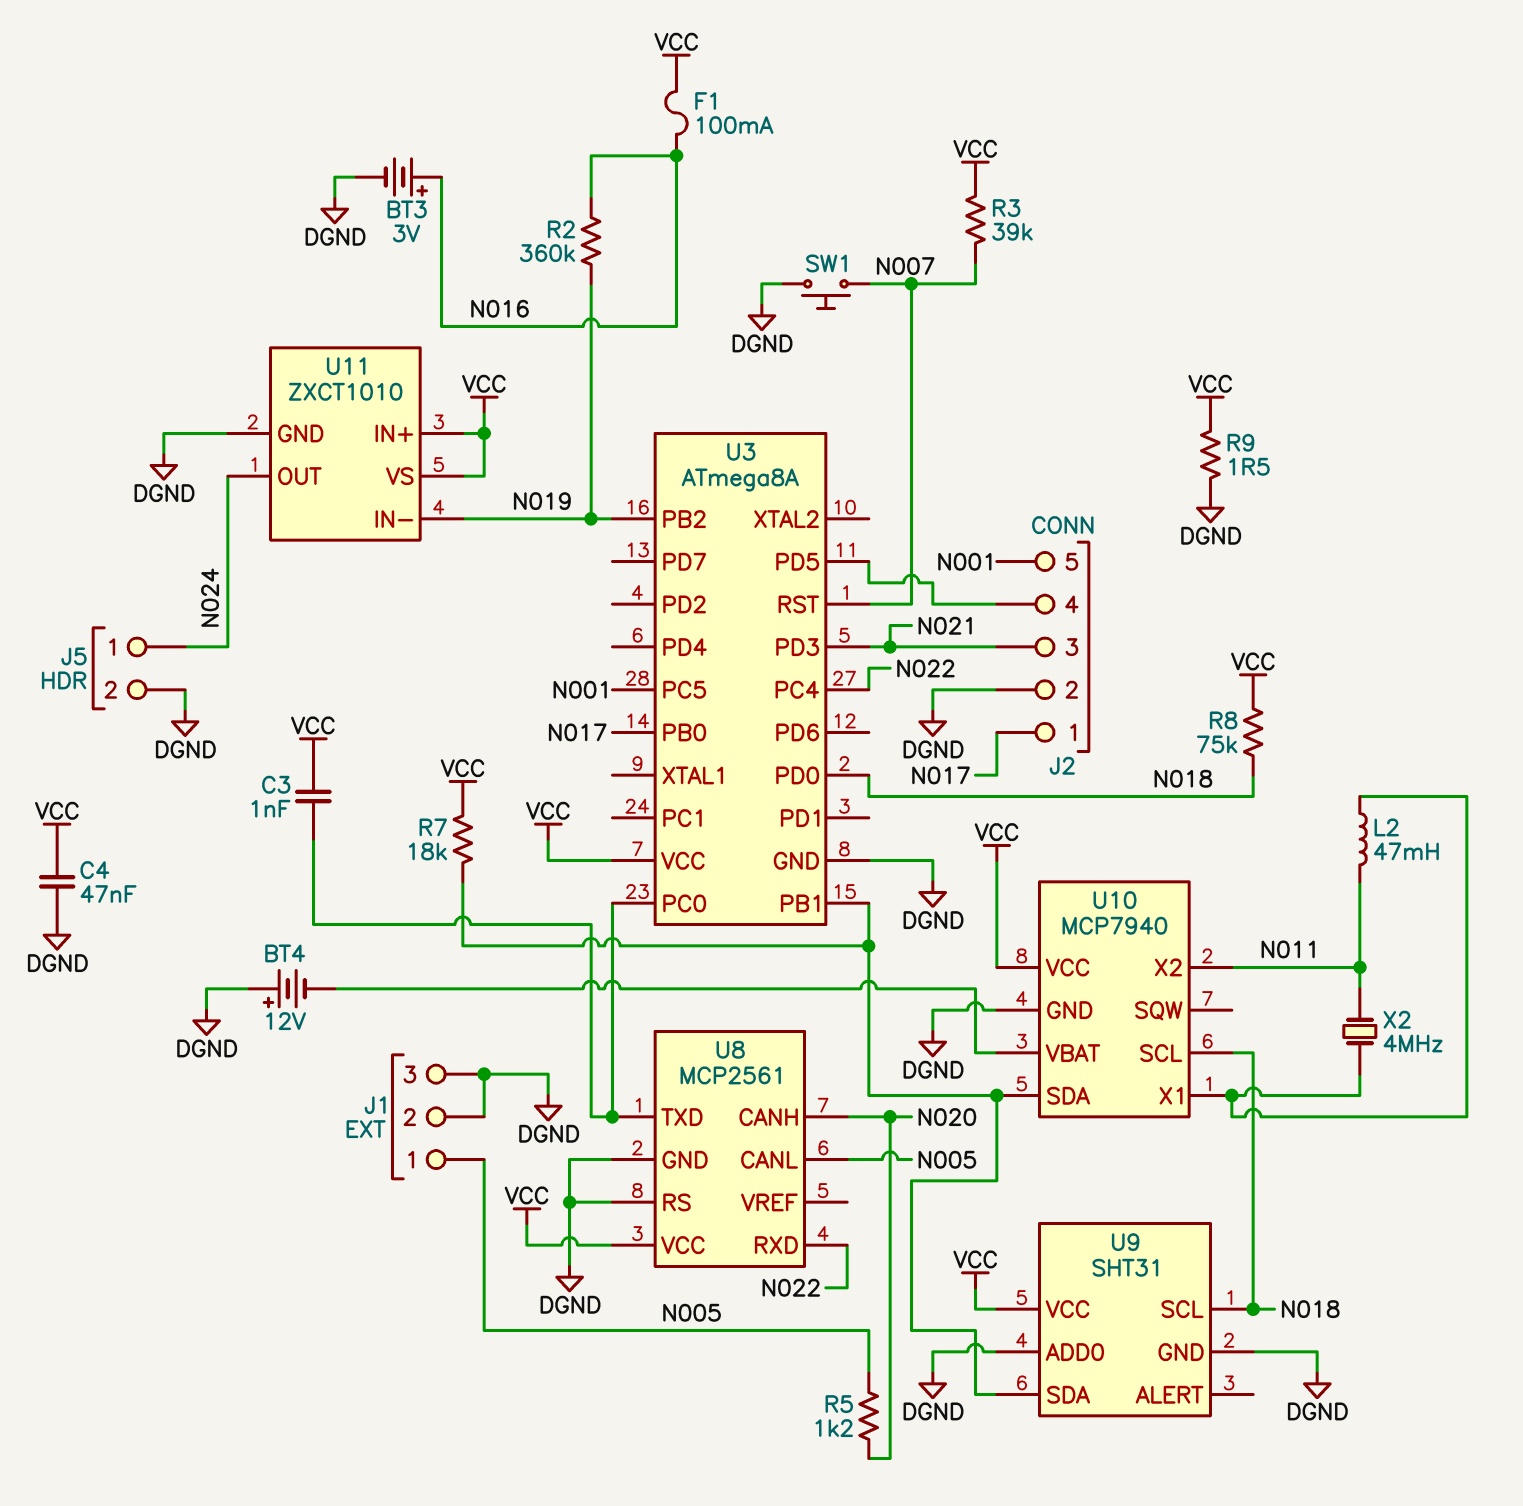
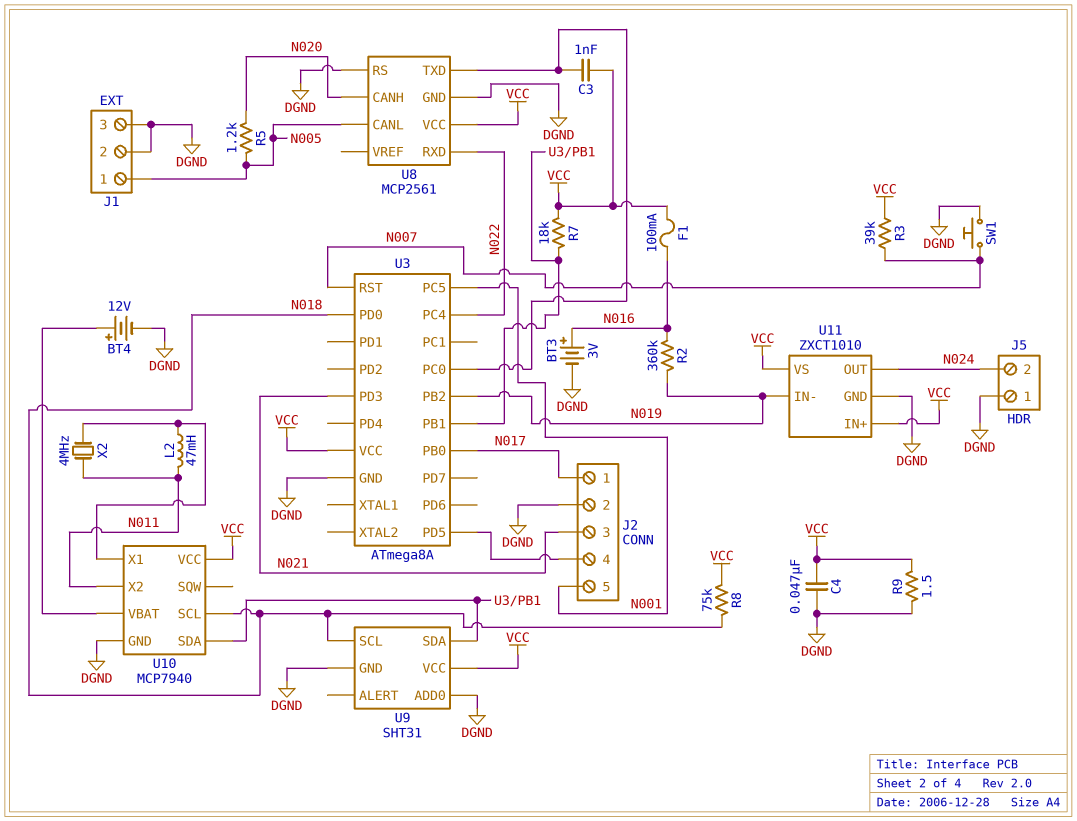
BT4: 12V (plus DGND, minus U10/VBAT) -> 12V (plus U10/VBAT, minus DGND)
J5 pin 1: N024 -> DGND
J5 pin 2: DGND -> N024

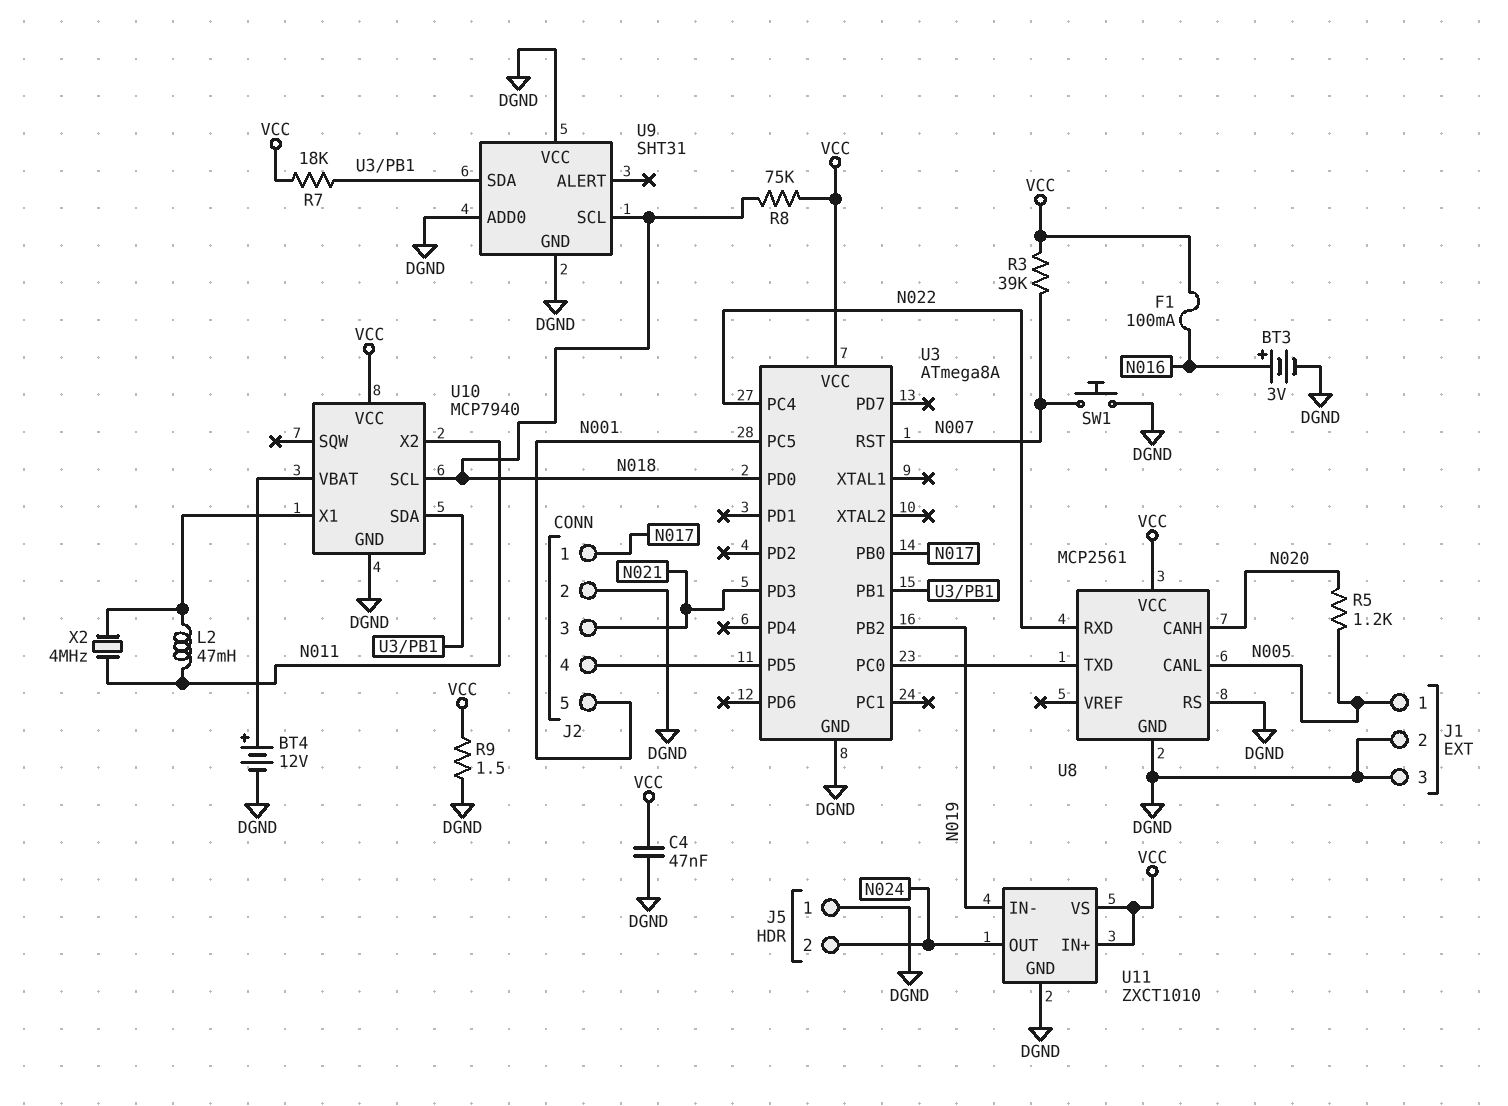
C3: 1nF (U3/PC0, VCC) -> none
R2: 360k (N016, N019) -> none
U9 pin VCC: VCC -> DGND

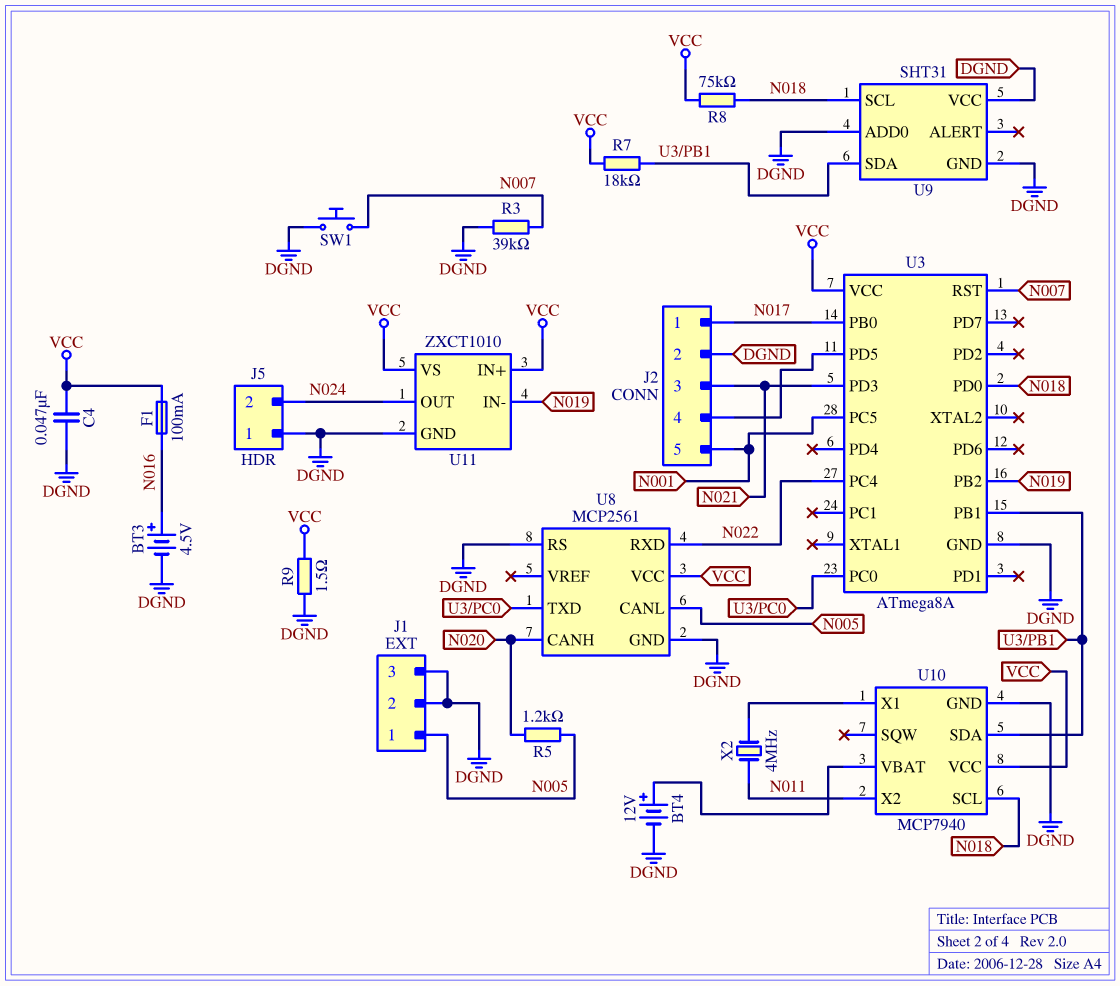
BT3: 3V (plus N016, minus DGND) -> 4.5V (plus N016, minus DGND)
L2: 47mH (N011, U10/X1) -> none
R3: 39k (N007, VCC) -> 39k (DGND, N007)

